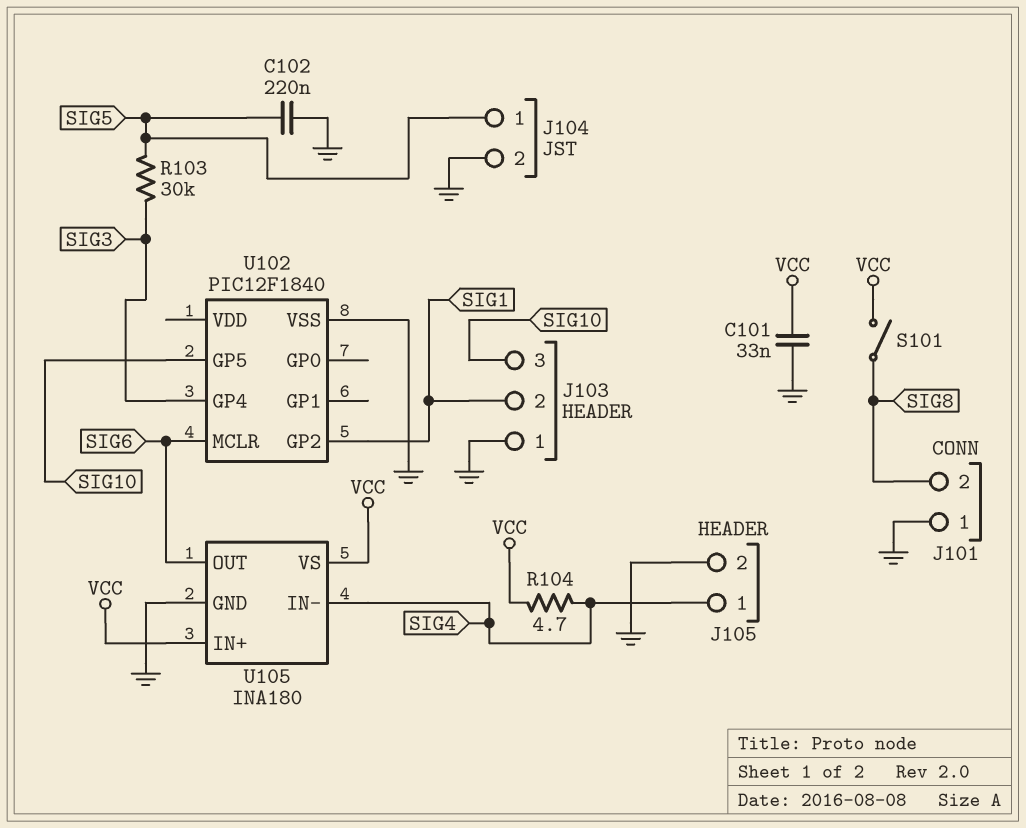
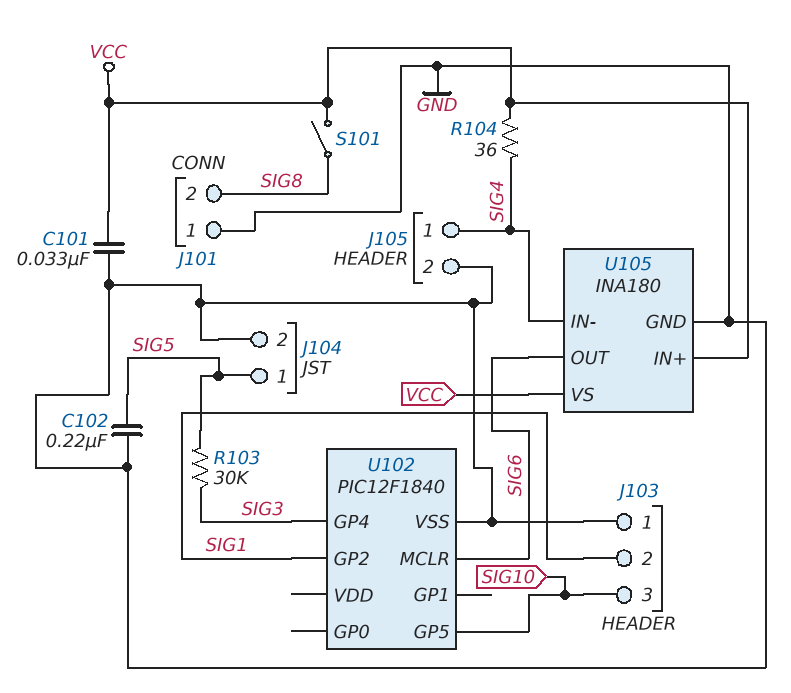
R104: 4.7 (SIG4, VCC) -> 36 (SIG4, VCC)

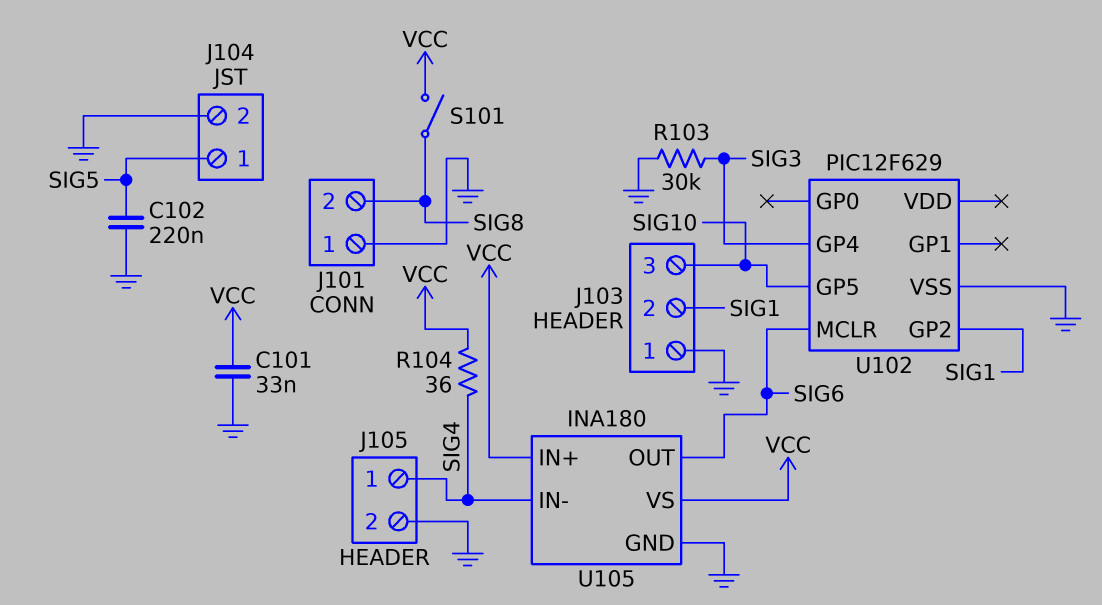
R103: 30k (SIG3, SIG5) -> 30k (GND, SIG3)
U102: PIC12F1840 -> PIC12F629

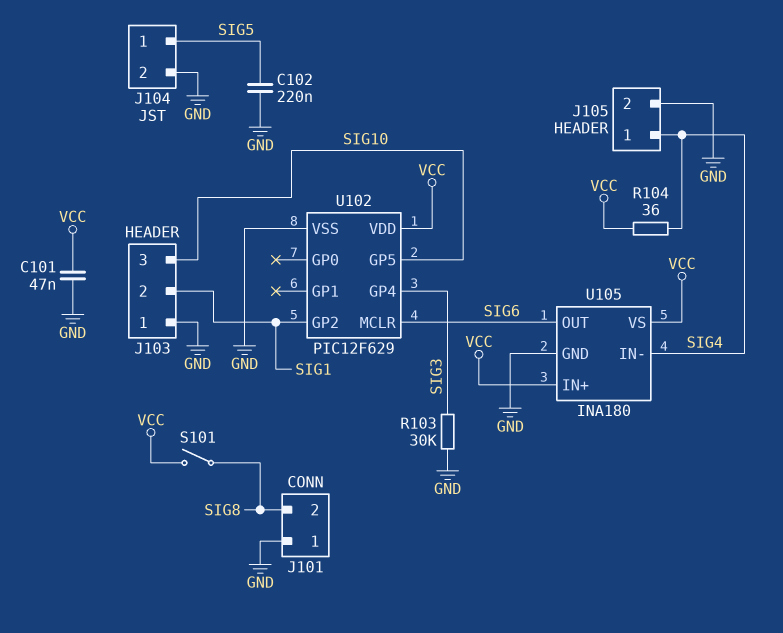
C101: 33nF (GND, VCC) -> 47nF (GND, VCC)
U102 pin VDD: none -> VCC

